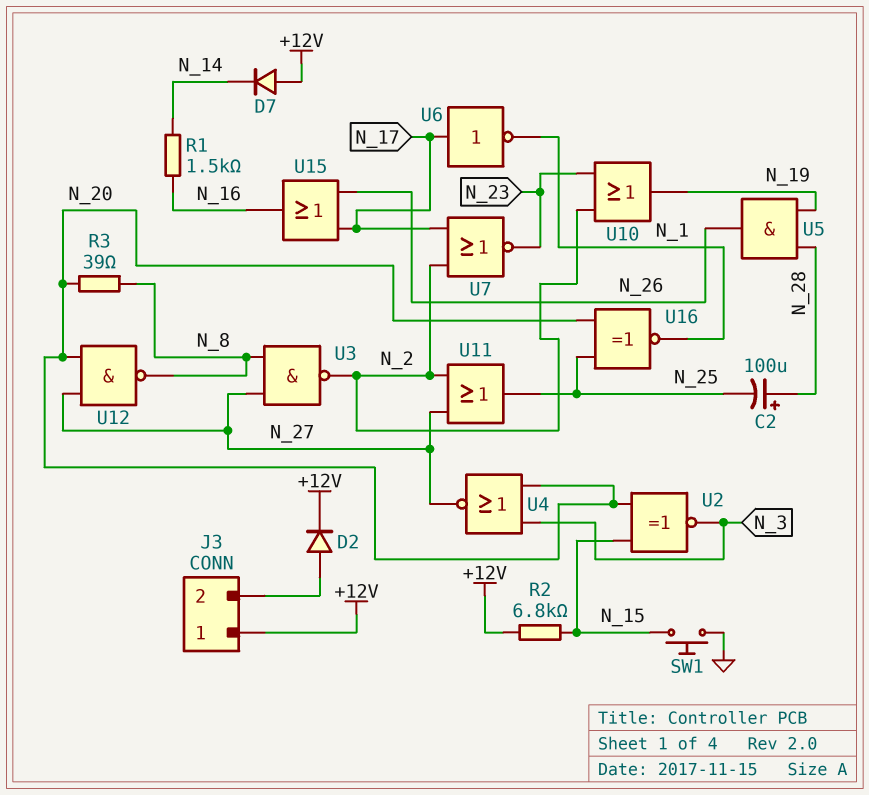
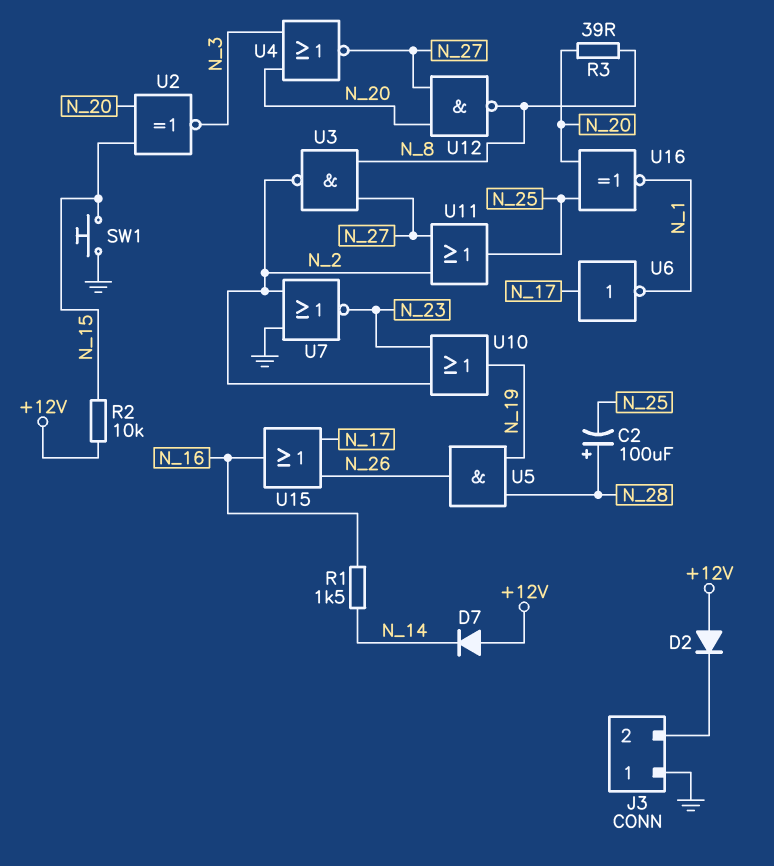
D2: diode (A J3/2, K +12V) -> diode (A +12V, K J3/2)
J3 pin 1: +12V -> GND
R2: 6.8k (+12V, N_15) -> 10k (+12V, N_15)
U7: NOR (in N_2, in N_17, out N_23) -> NOR (in GND, in N_2, out N_23)

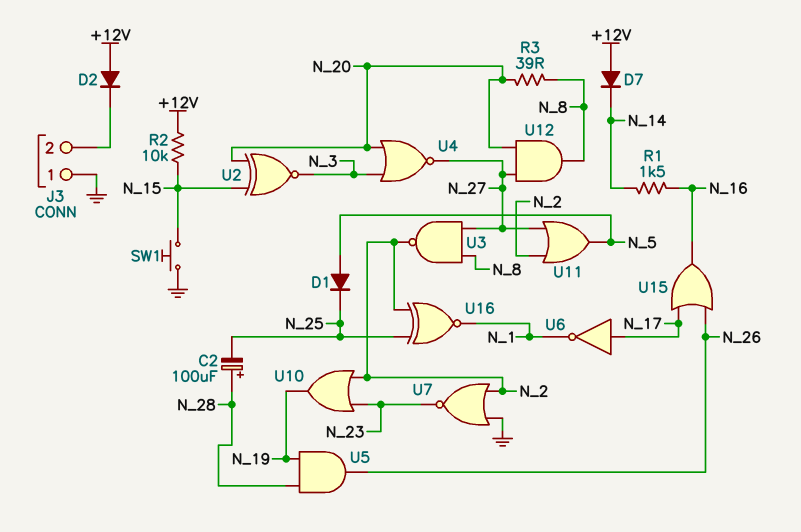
D1: none -> diode (A N_5, K N_25)
U11: OR (in N_2, in N_27, out N_25) -> OR (in N_2, in N_27, out N_5)
U12: NAND (in N_20, in N_27, out N_8) -> AND (in N_20, in N_27, out N_8)
U16: XNOR (in N_20, in N_25, out N_1) -> XNOR (in N_2, in N_25, out N_1)

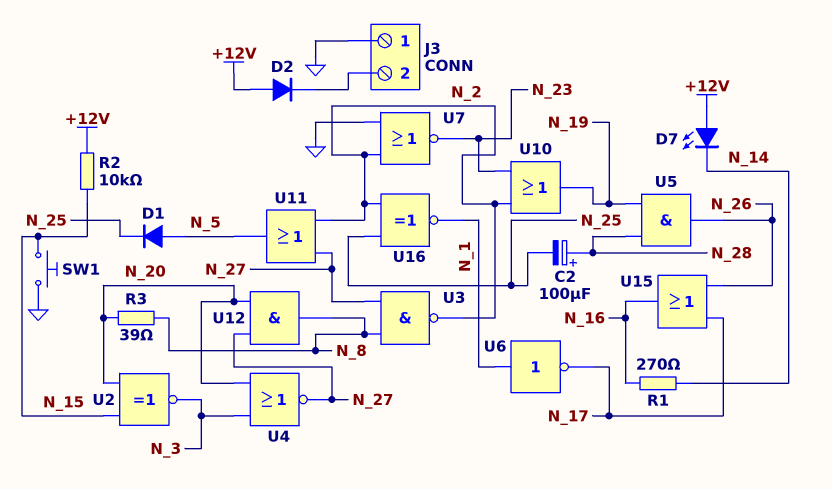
D7: diode (A +12V, K N_14) -> LED (A +12V, K N_14)
R1: 1.5k (N_14, N_16) -> 270 (N_14, N_16)
U6: NOT (in N_17, out N_1) -> NOT (in N_1, out N_17)

